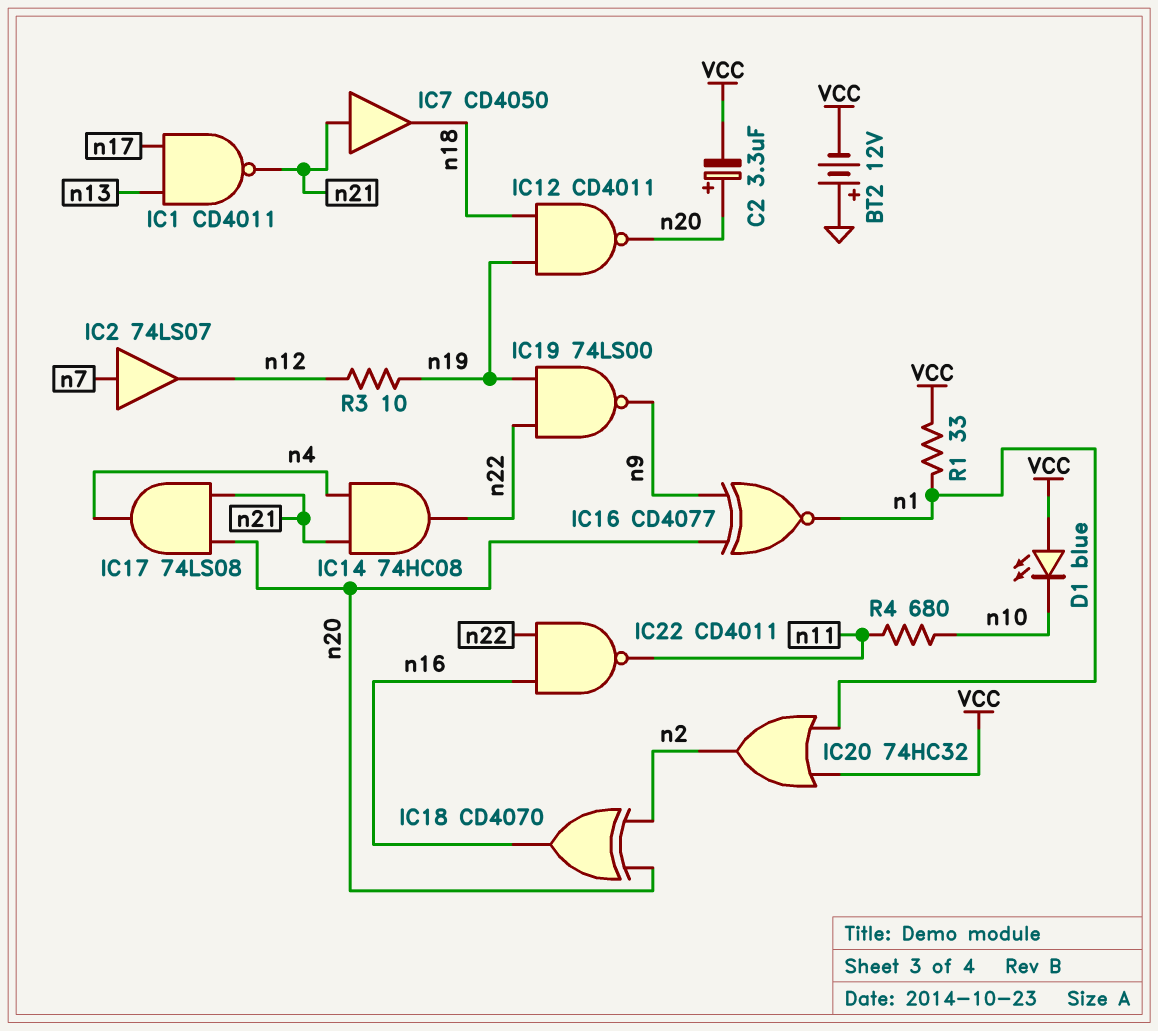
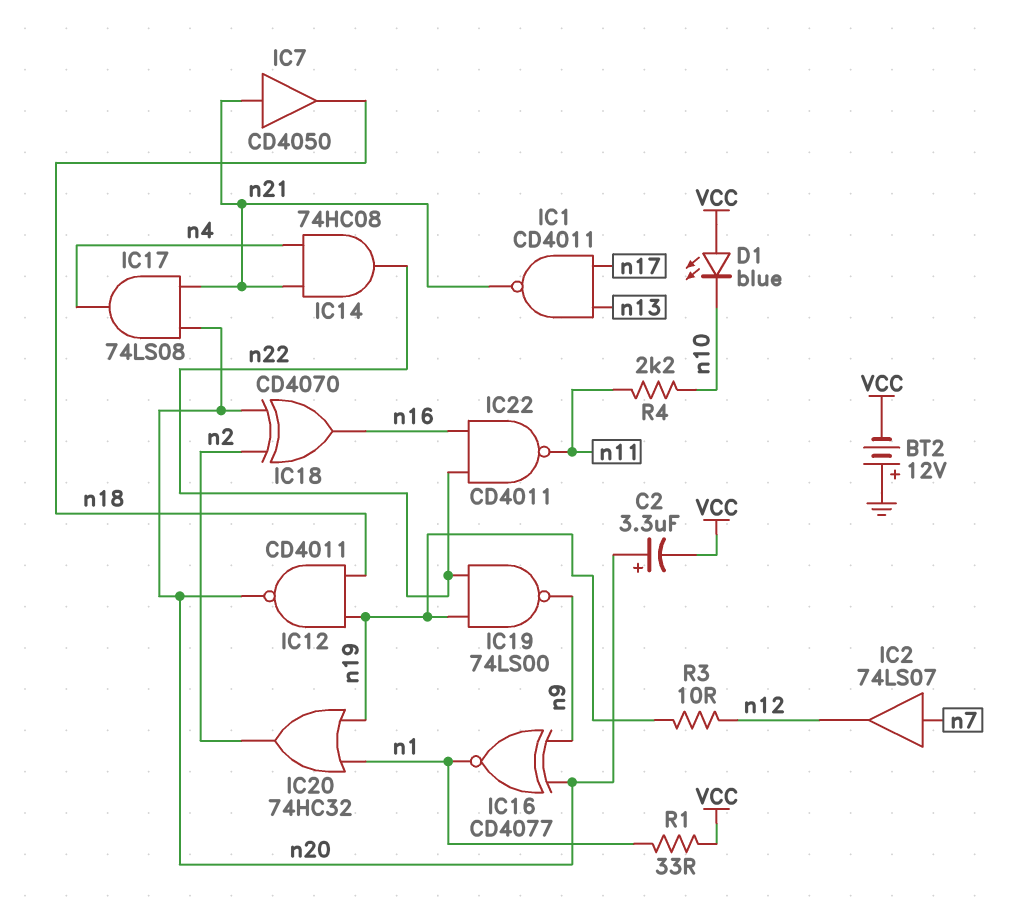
IC20: OR 74HC32 (in VCC, in n1, out n2) -> OR 74HC32 (in n1, in n19, out n2)
R4: 680 (n10, n11) -> 2.2k (n10, n11)

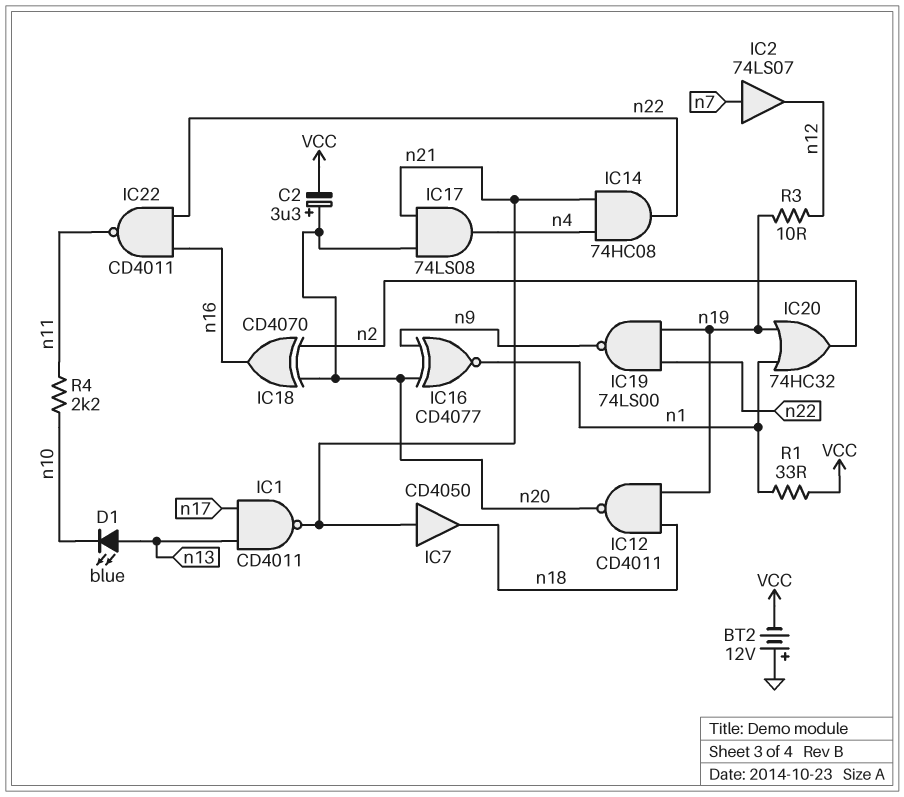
D1: LED blue (A VCC, K n10) -> LED blue (A n13, K n10)

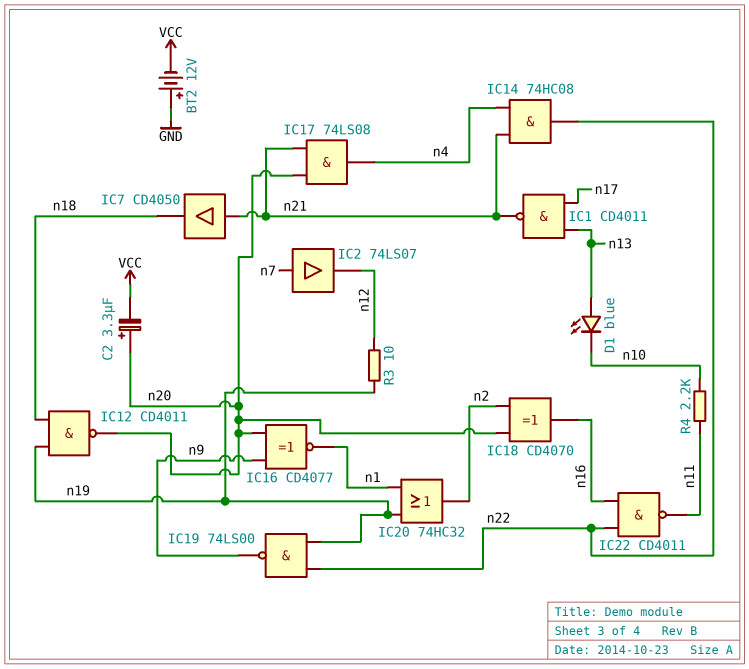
R1: 33 (VCC, n1) -> none

